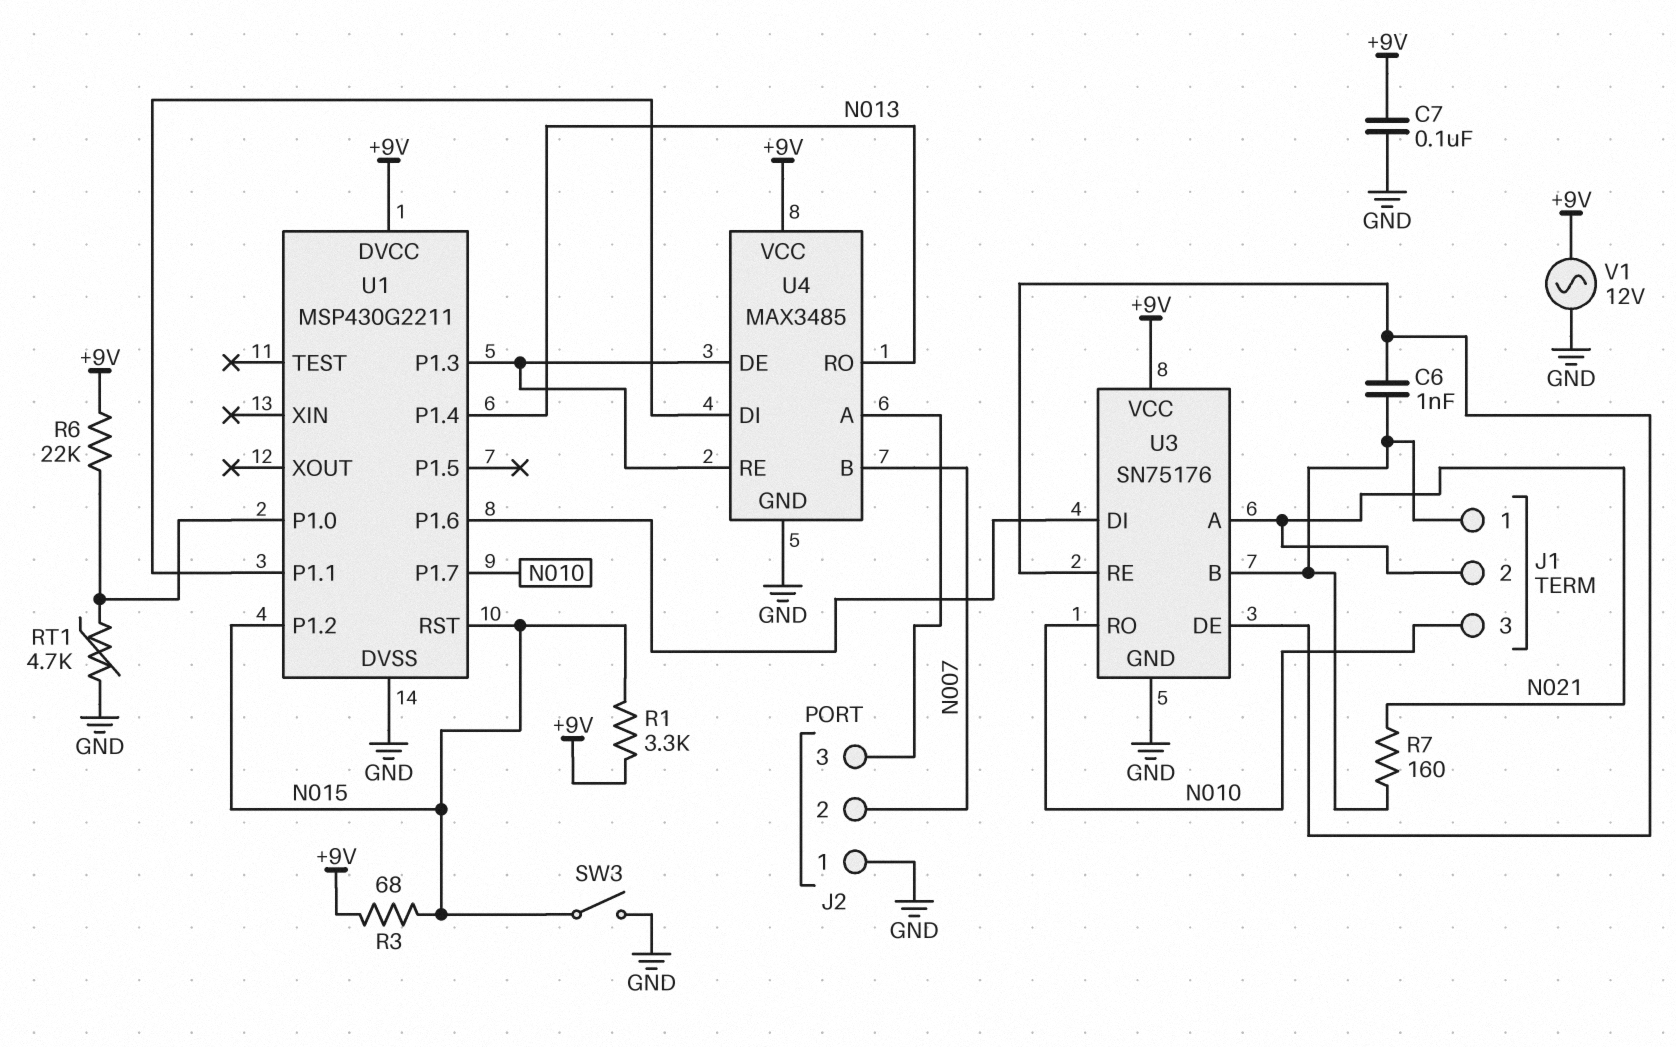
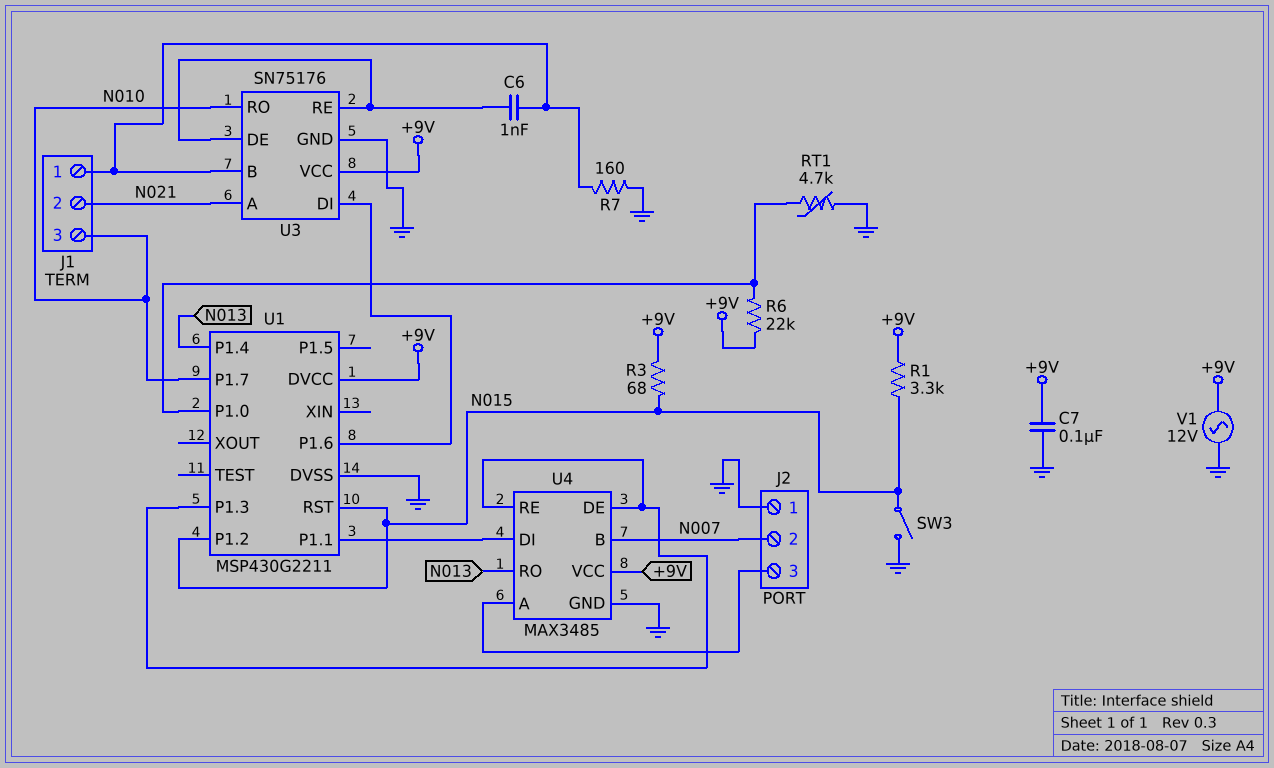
R7: 160 (J1/1, N021) -> 160 (GND, J1/1)

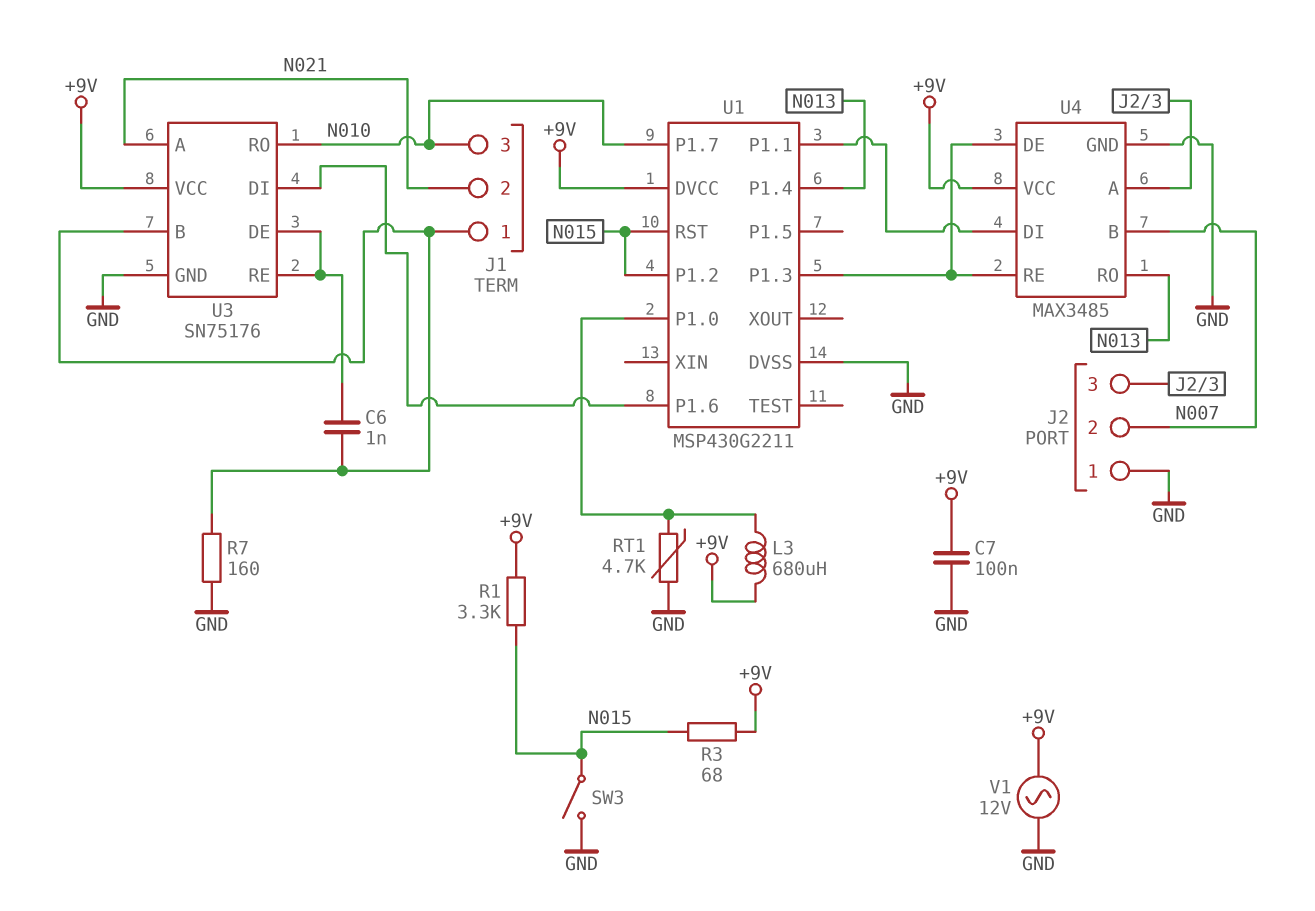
L3: none -> 680uH (+9V, U1/P1.0)
R6: 22k (+9V, U1/P1.0) -> none

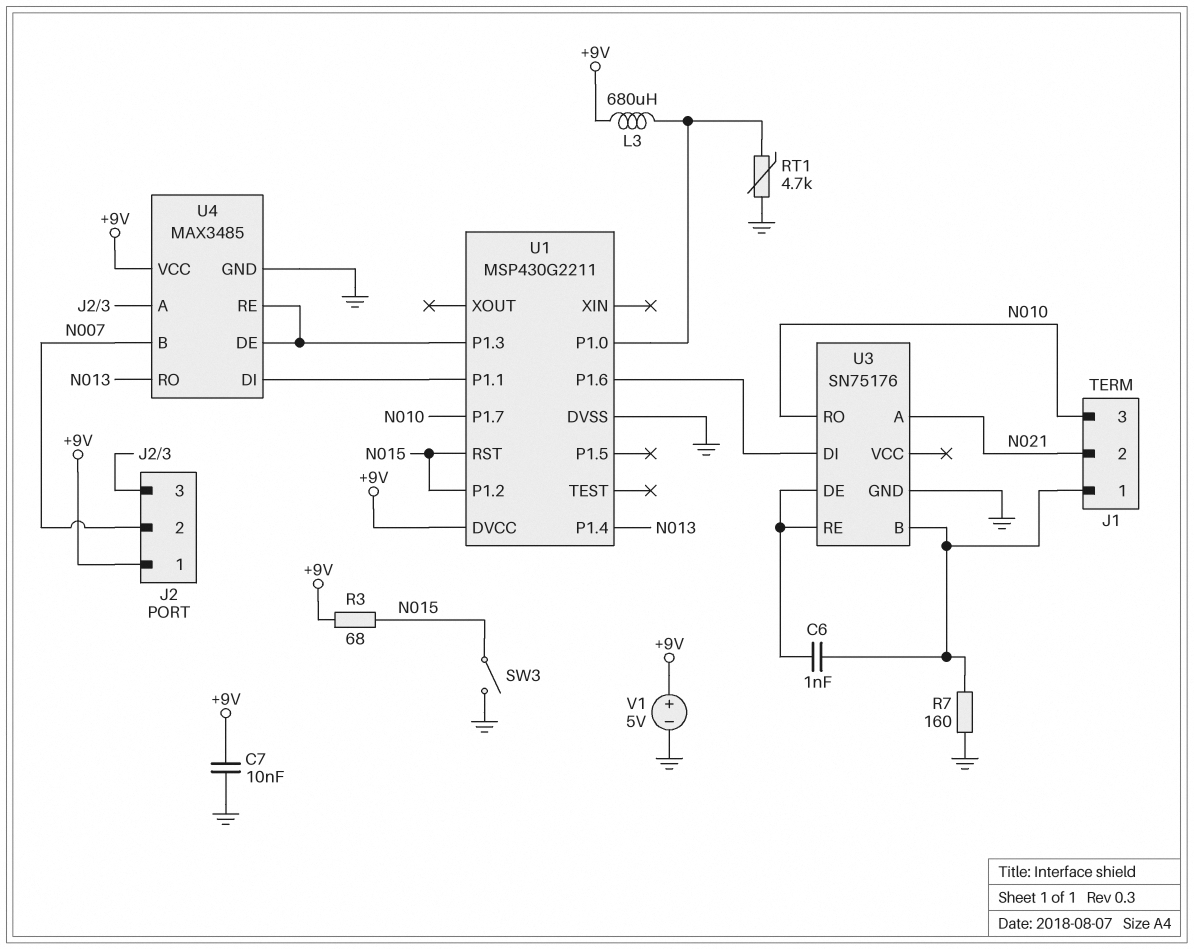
C7: 100nF (+9V, GND) -> 10nF (+9V, GND)
J2 pin 1: GND -> +9V
R1: 3.3k (+9V, N015) -> none
U3 pin VCC: +9V -> none
V1: AC 12V (+9V, GND) -> 5V (plus +9V, minus GND)

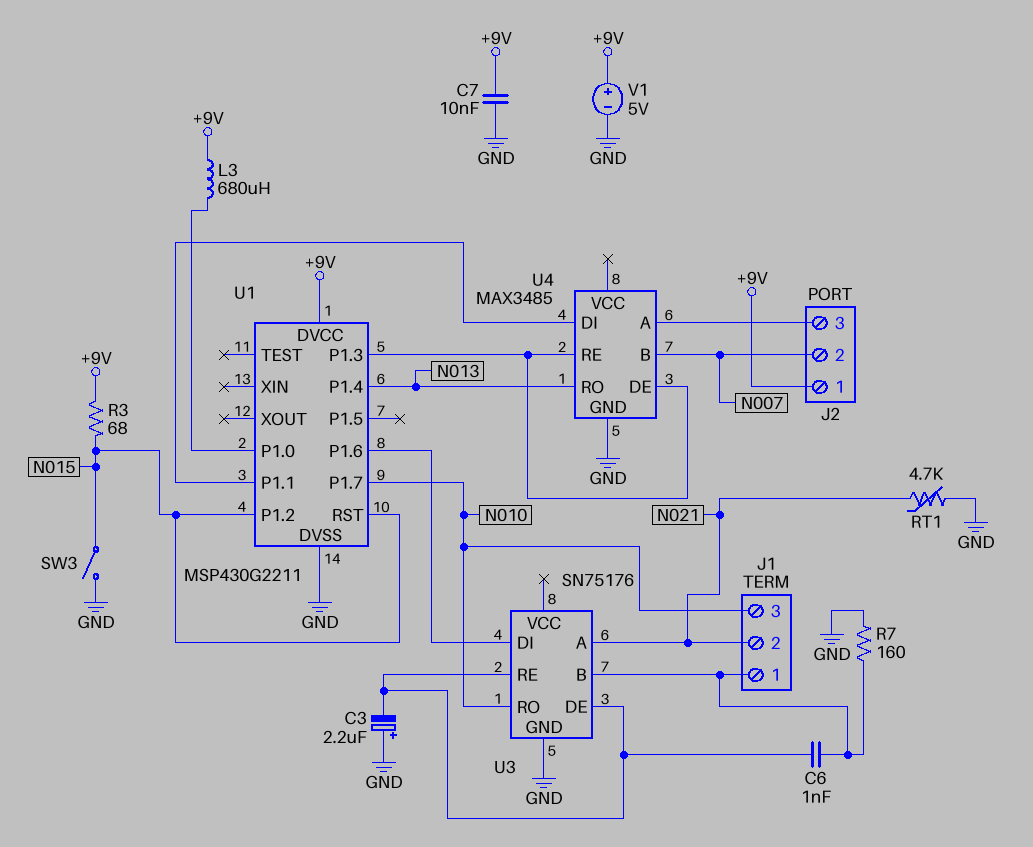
C3: none -> 2.2uF (plus GND, minus U3/DE)
RT1: 4.7k (GND, U1/P1.0) -> 4.7k (GND, N021)
U4 pin VCC: +9V -> none

